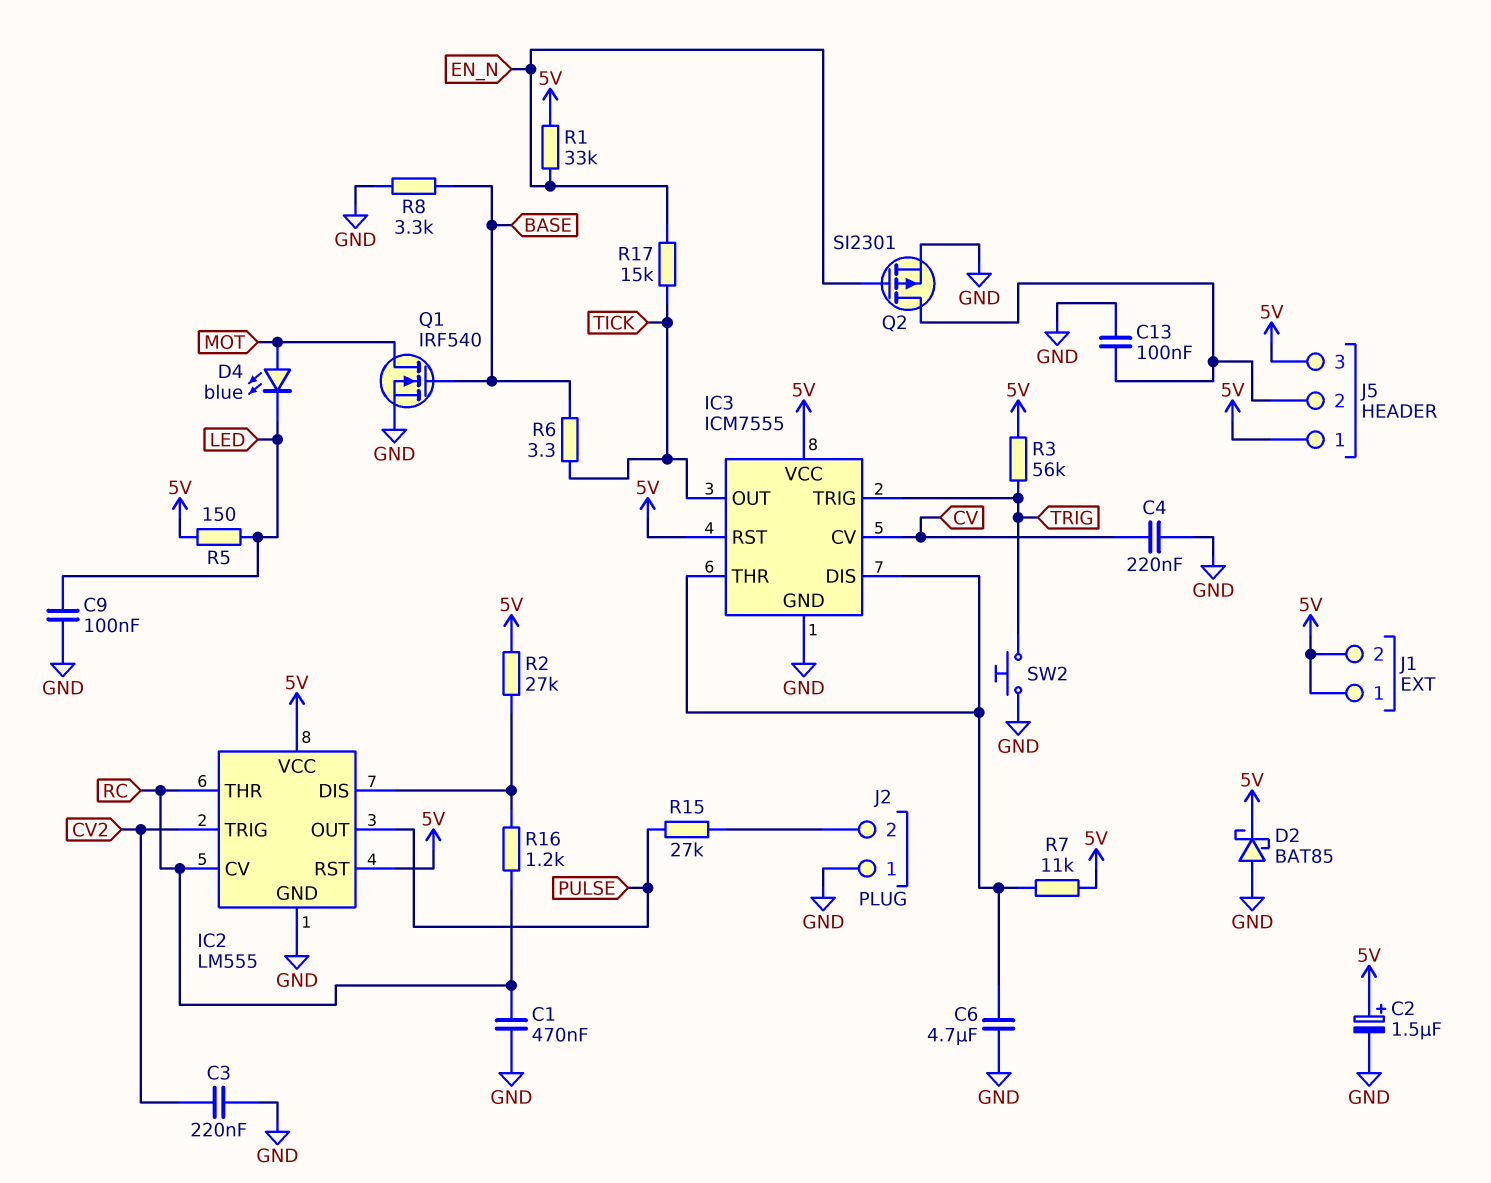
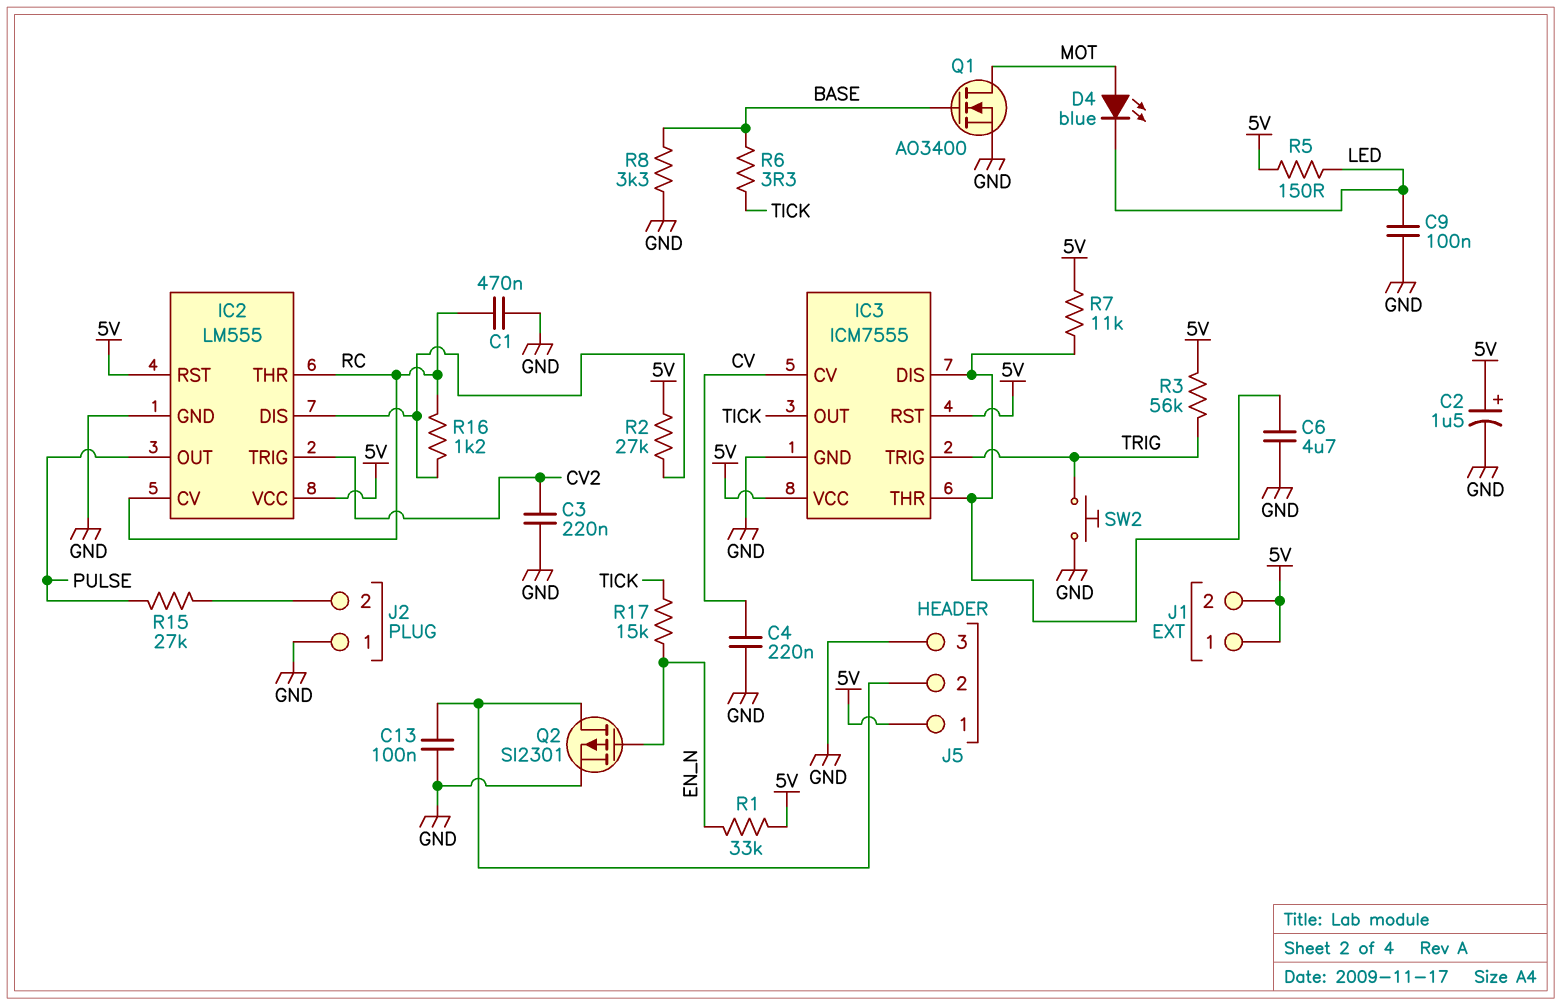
D2: schottky BAT85 (A GND, K 5V) -> none
J5 pin 3: 5V -> GND
Q1: NMOS IRF540 (G BASE, D MOT, S GND) -> NMOS AO3400 (G BASE, D MOT, S GND)

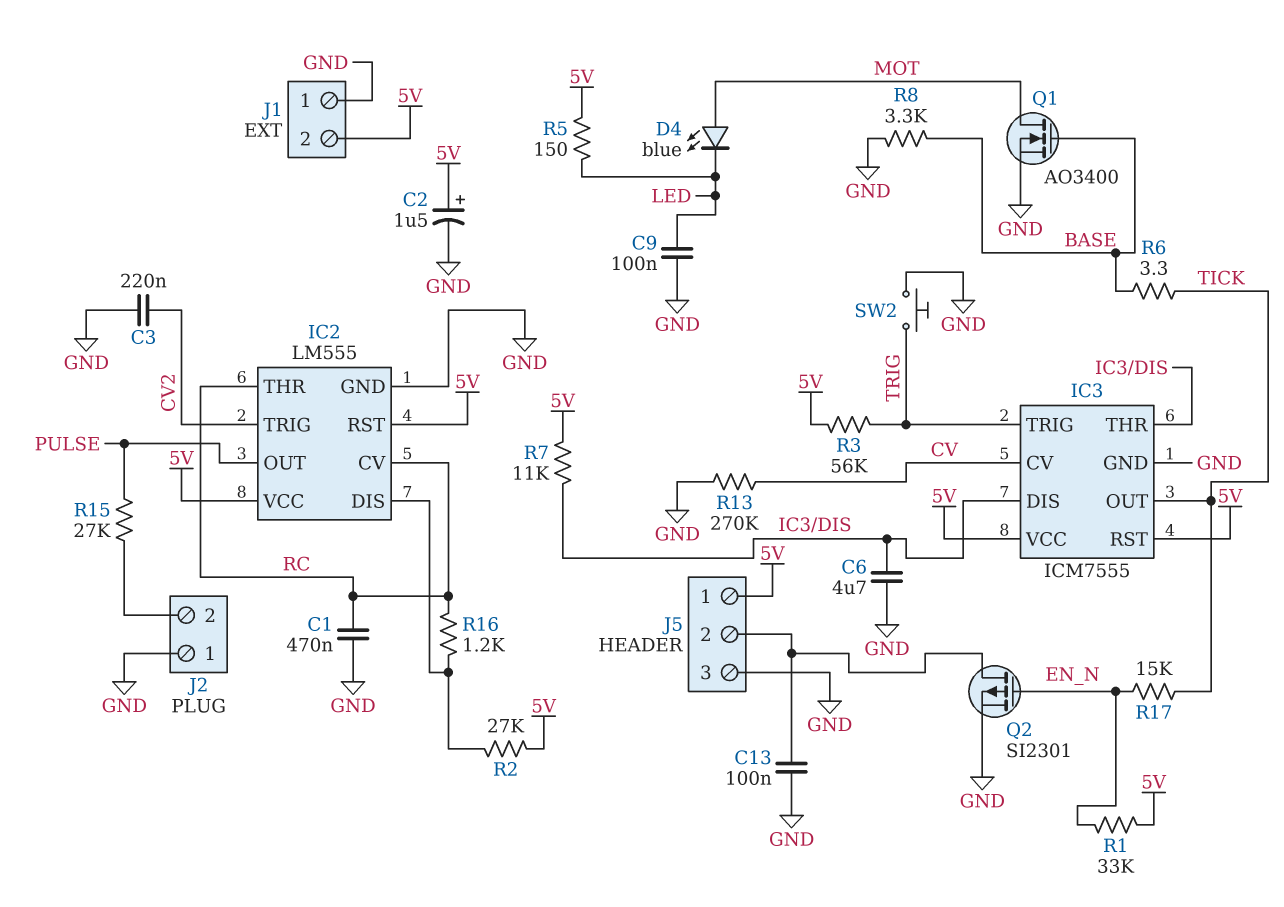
C4: 220nF (CV, GND) -> none
J1 pin 1: 5V -> GND
R13: none -> 270k (CV, GND)

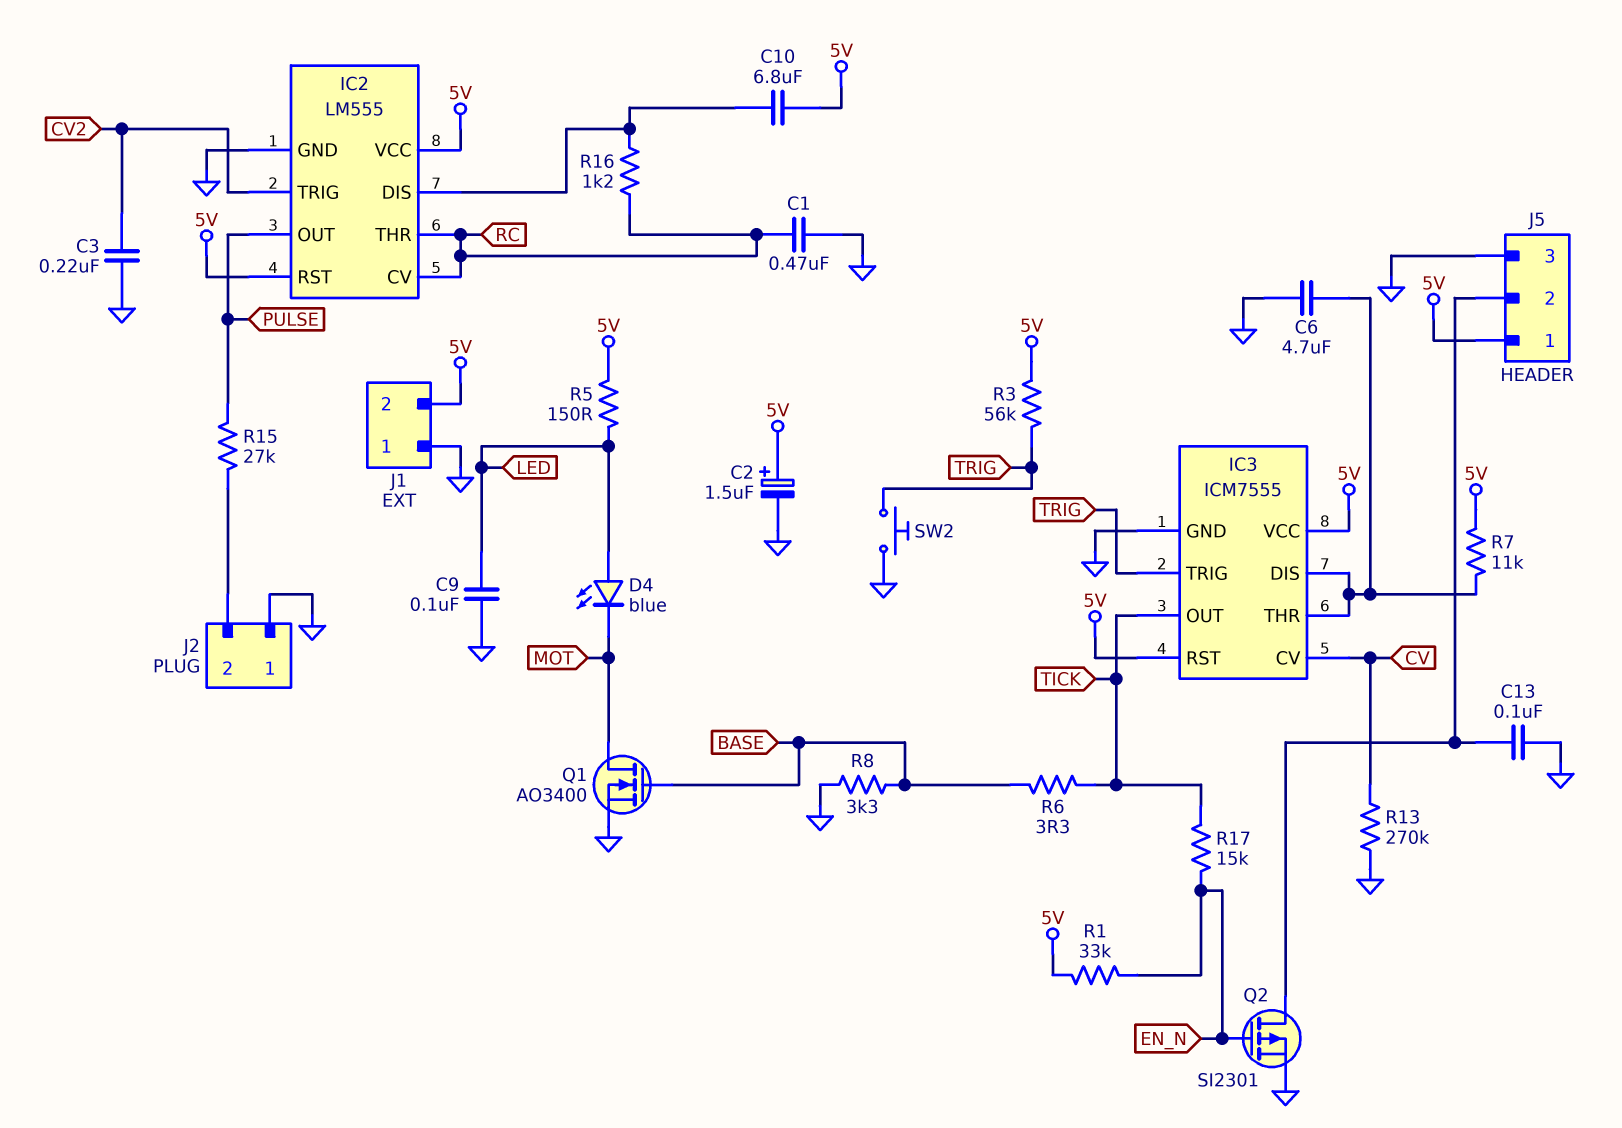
C10: none -> 6.8uF (5V, IC2/DIS)
D4: LED blue (A MOT, K LED) -> LED blue (A LED, K MOT)
R2: 27k (5V, IC2/DIS) -> none

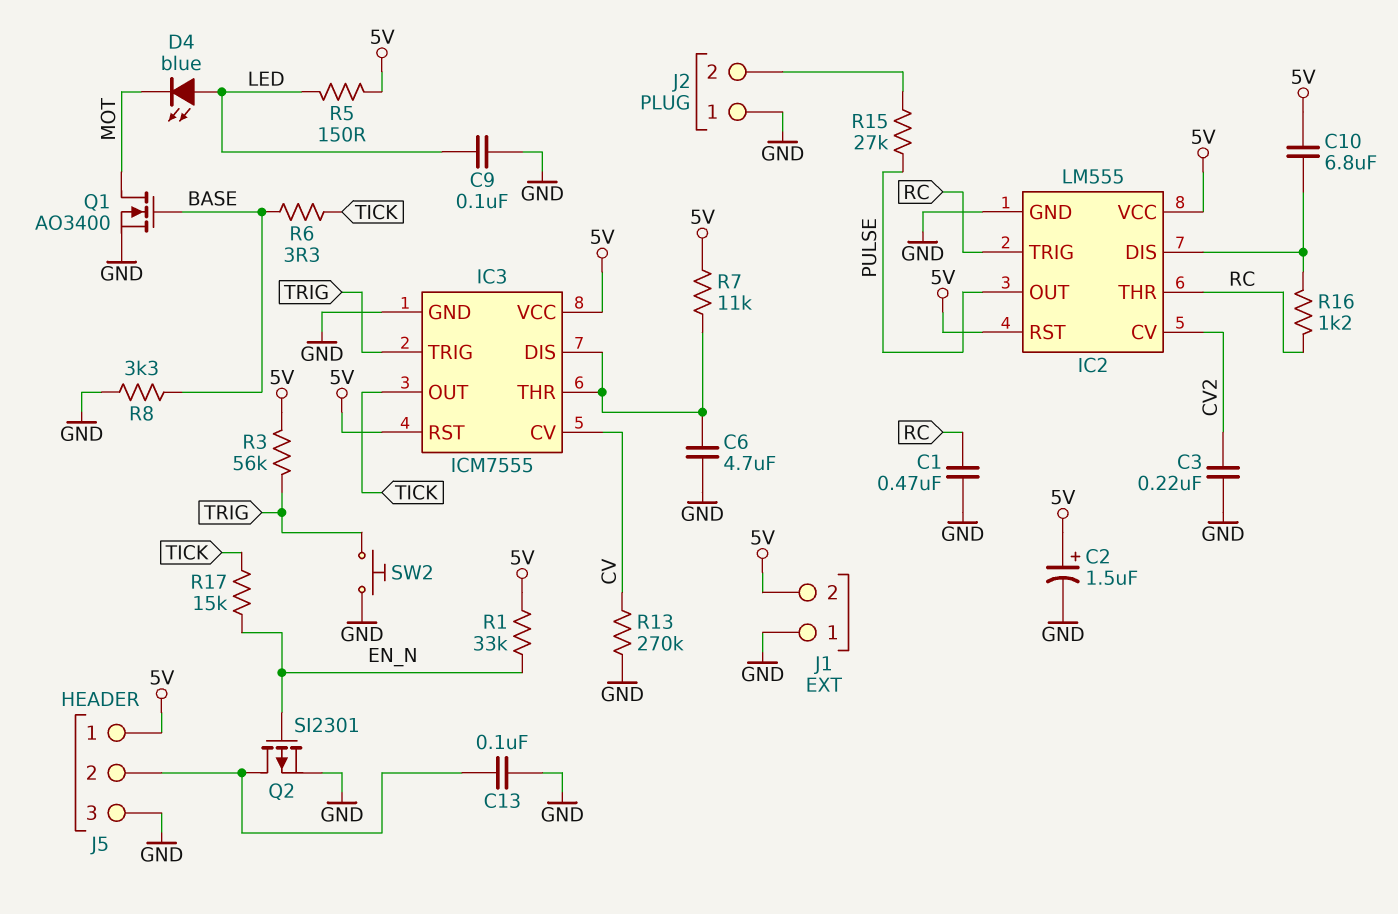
IC2 pin CV: RC -> CV2
IC2 pin TRIG: CV2 -> RC

